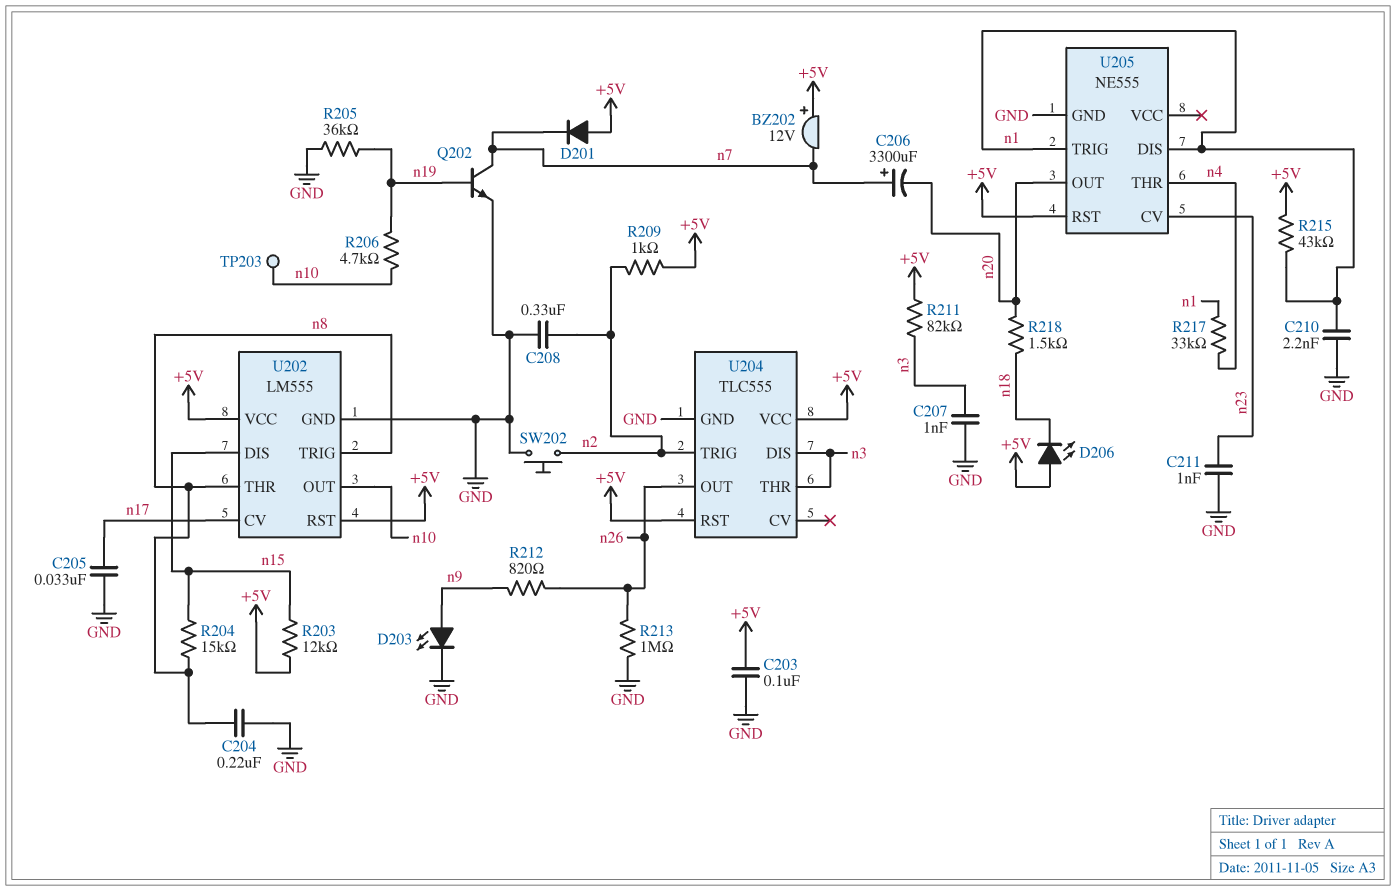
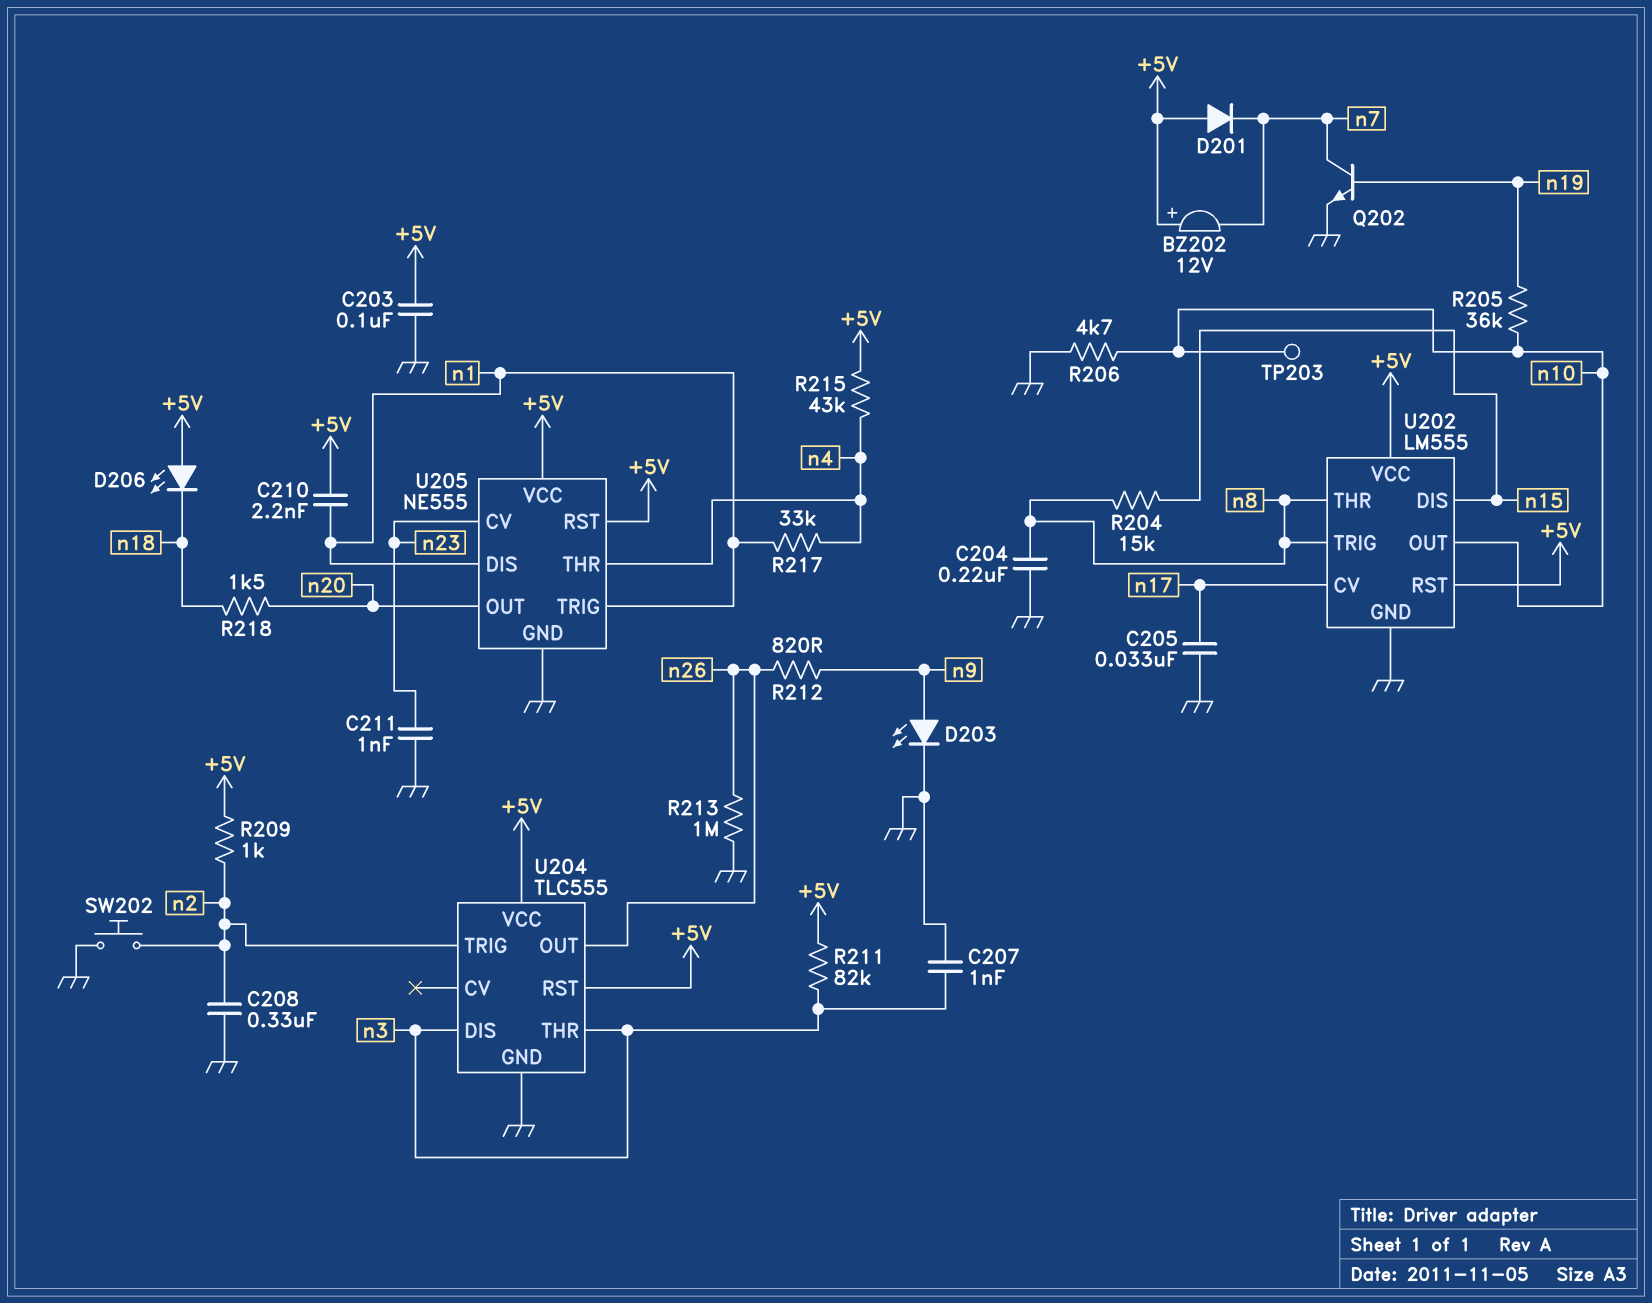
C206: 3300uF (plus n7, minus n20) -> none
C210: 2.2nF (GND, n1) -> 2.2nF (+5V, n1)
R203: 12k (+5V, n15) -> none
R205: 36k (GND, n19) -> 36k (n10, n19)
R206: 4.7k (n10, n19) -> 4.7k (GND, n10)
R215: 43k (+5V, n1) -> 43k (+5V, n4)
U205 pin VCC: none -> +5V

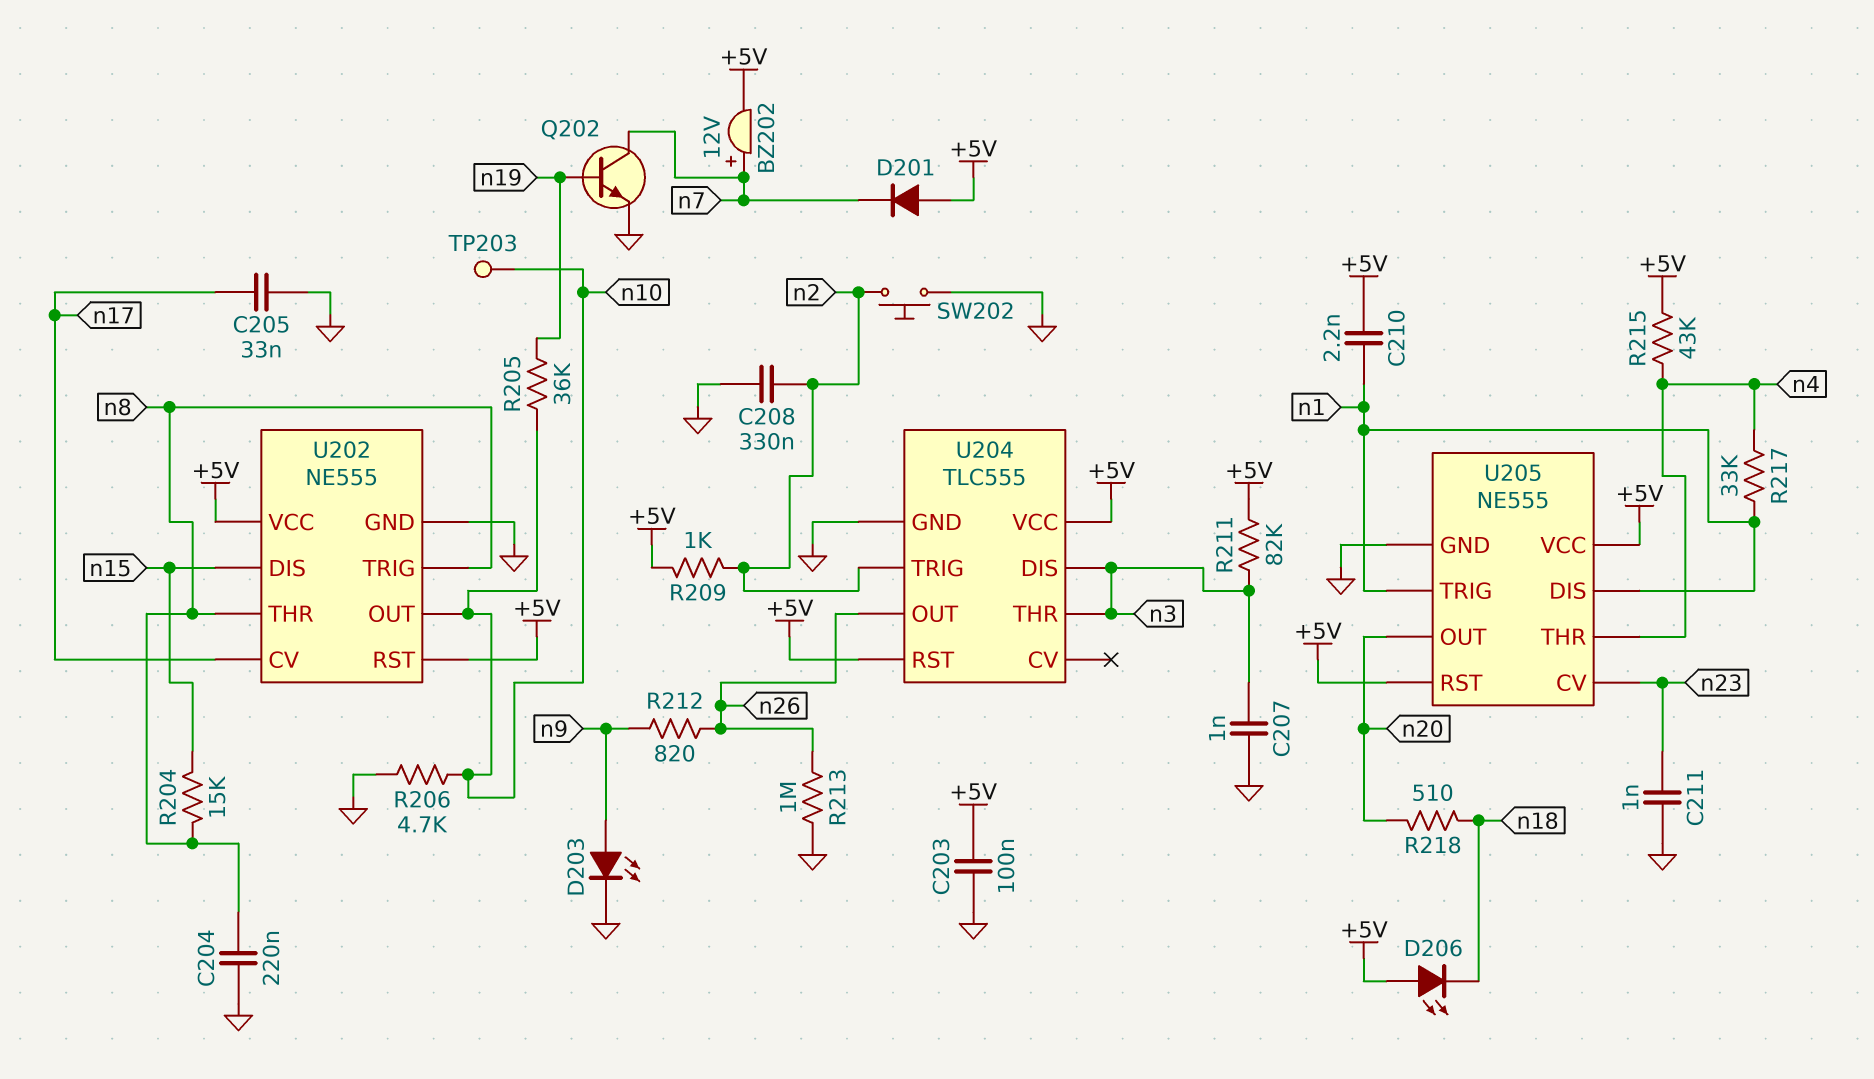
BZ202: buzzer 12V (plus +5V, minus n7) -> buzzer 12V (plus n7, minus +5V)
R218: 1.5k (n18, n20) -> 510 (n18, n20)
U202: LM555 -> NE555

